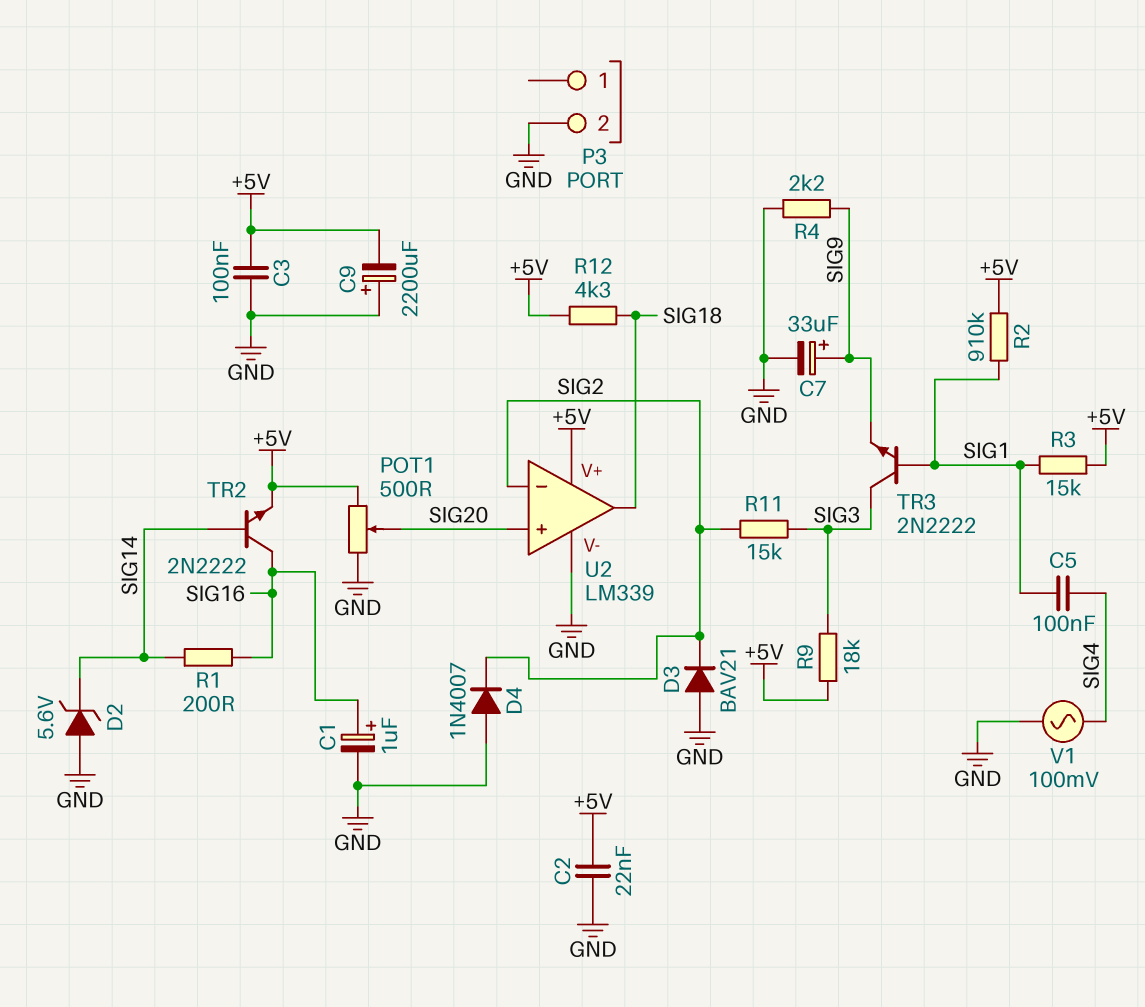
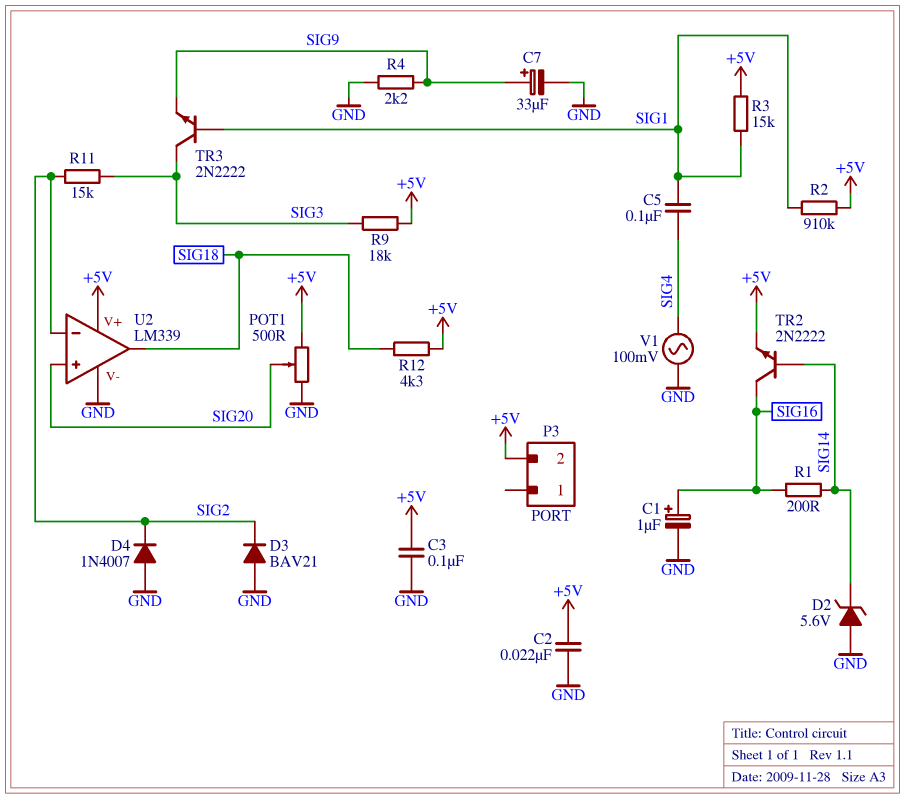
C9: 2200uF (plus GND, minus +5V) -> none
P3 pin 2: GND -> +5V

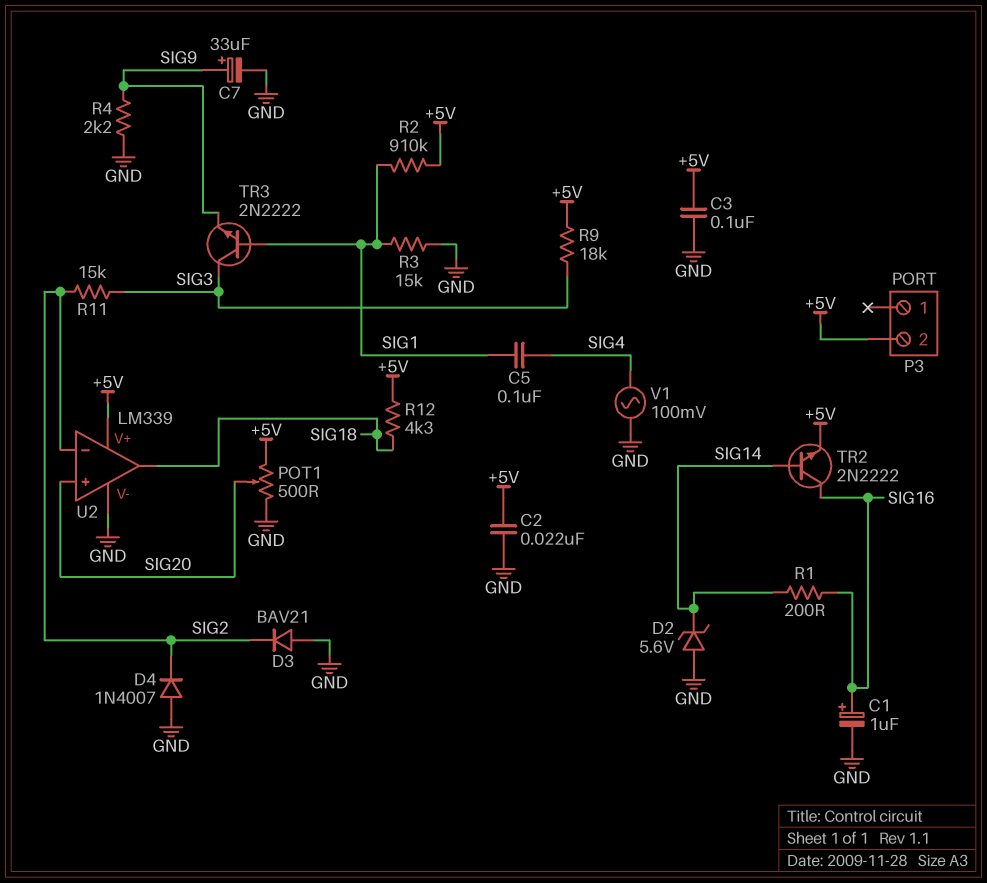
R3: 15k (+5V, SIG1) -> 15k (GND, SIG1)

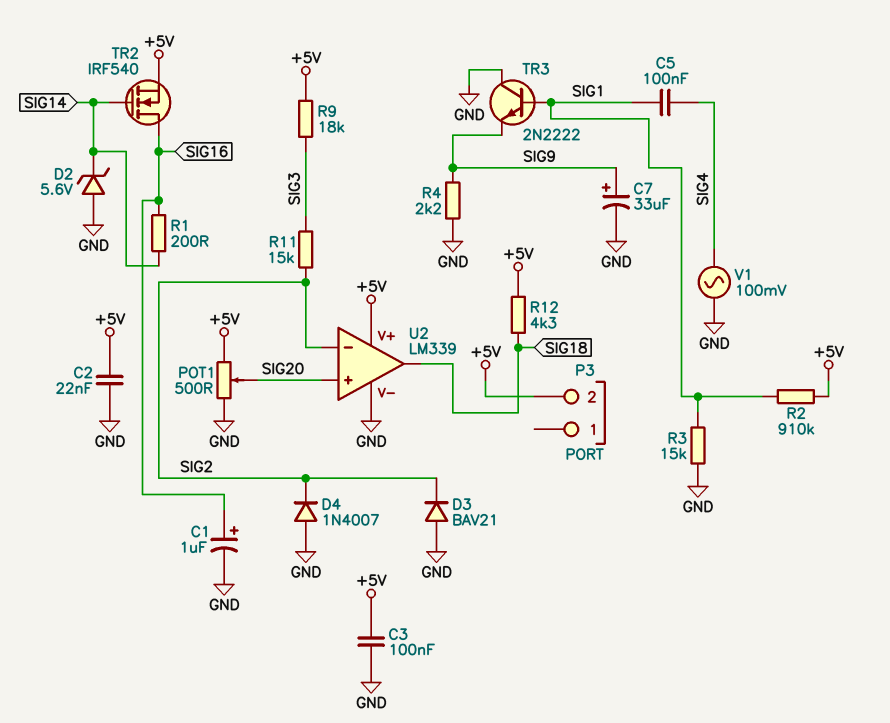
TR2: NPN 2N2222 (B SIG14, C SIG16, E +5V) -> NMOS IRF540 (G SIG14, D SIG16, S +5V)
TR3: NPN 2N2222 (B SIG1, C SIG3, E SIG9) -> NPN 2N2222 (B SIG1, C GND, E SIG9)

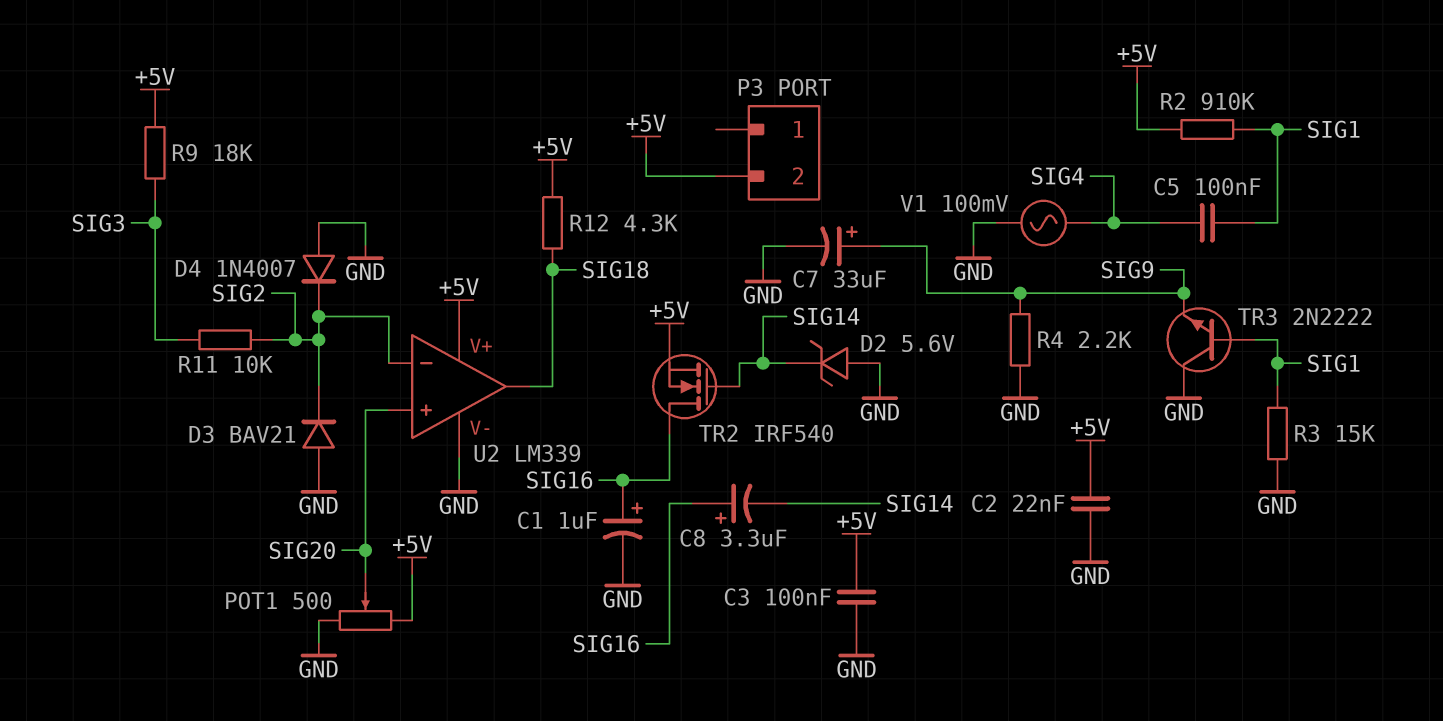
C8: none -> 3.3uF (plus SIG16, minus SIG14)
R1: 200 (SIG14, SIG16) -> none
R11: 15k (SIG2, SIG3) -> 10k (SIG2, SIG3)

